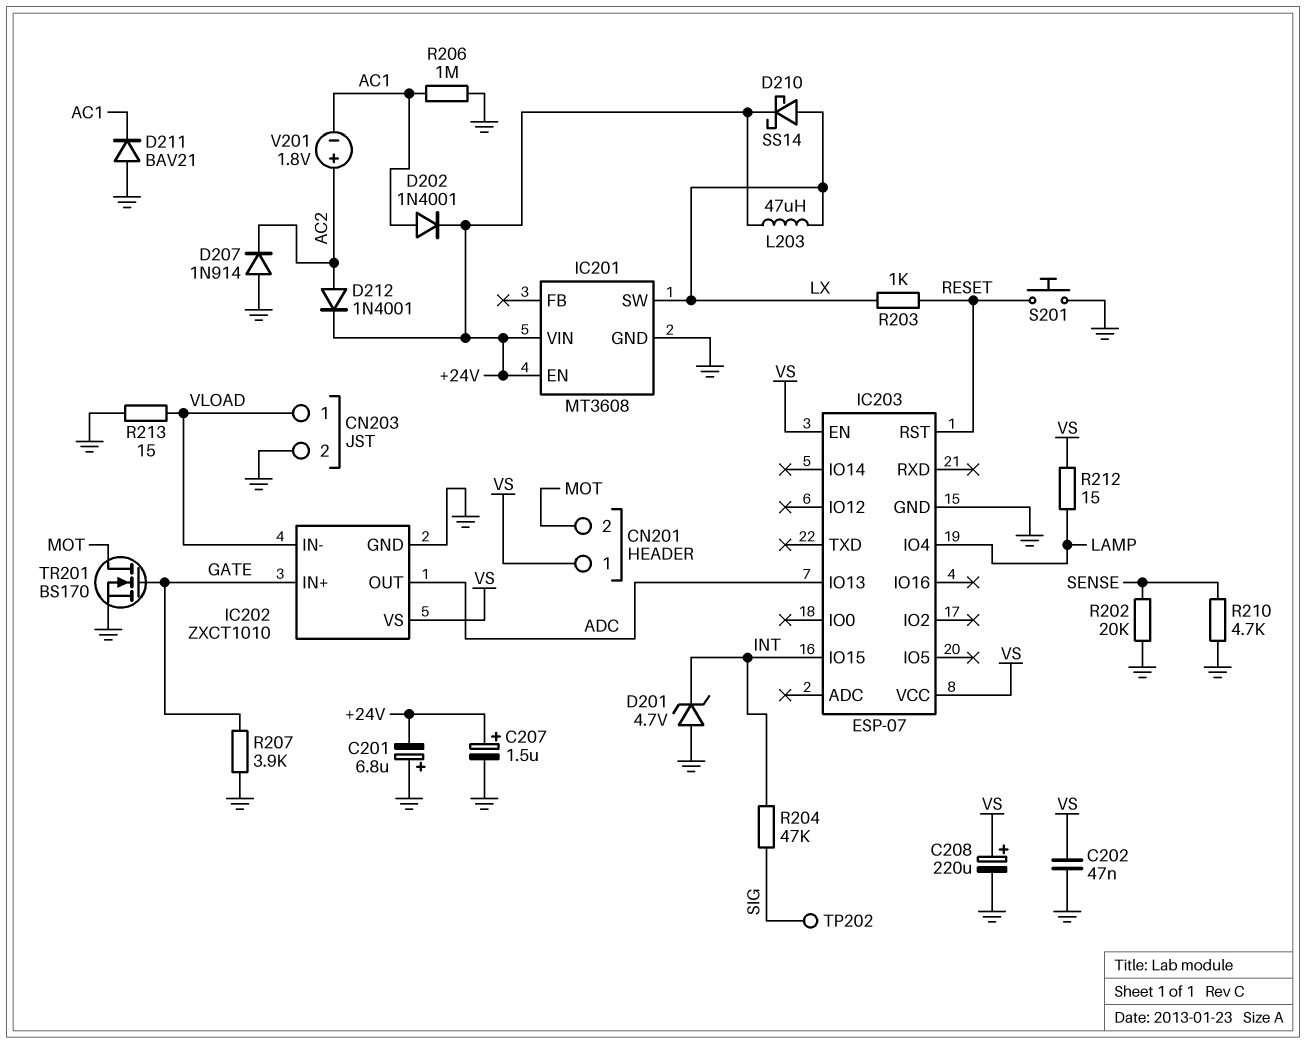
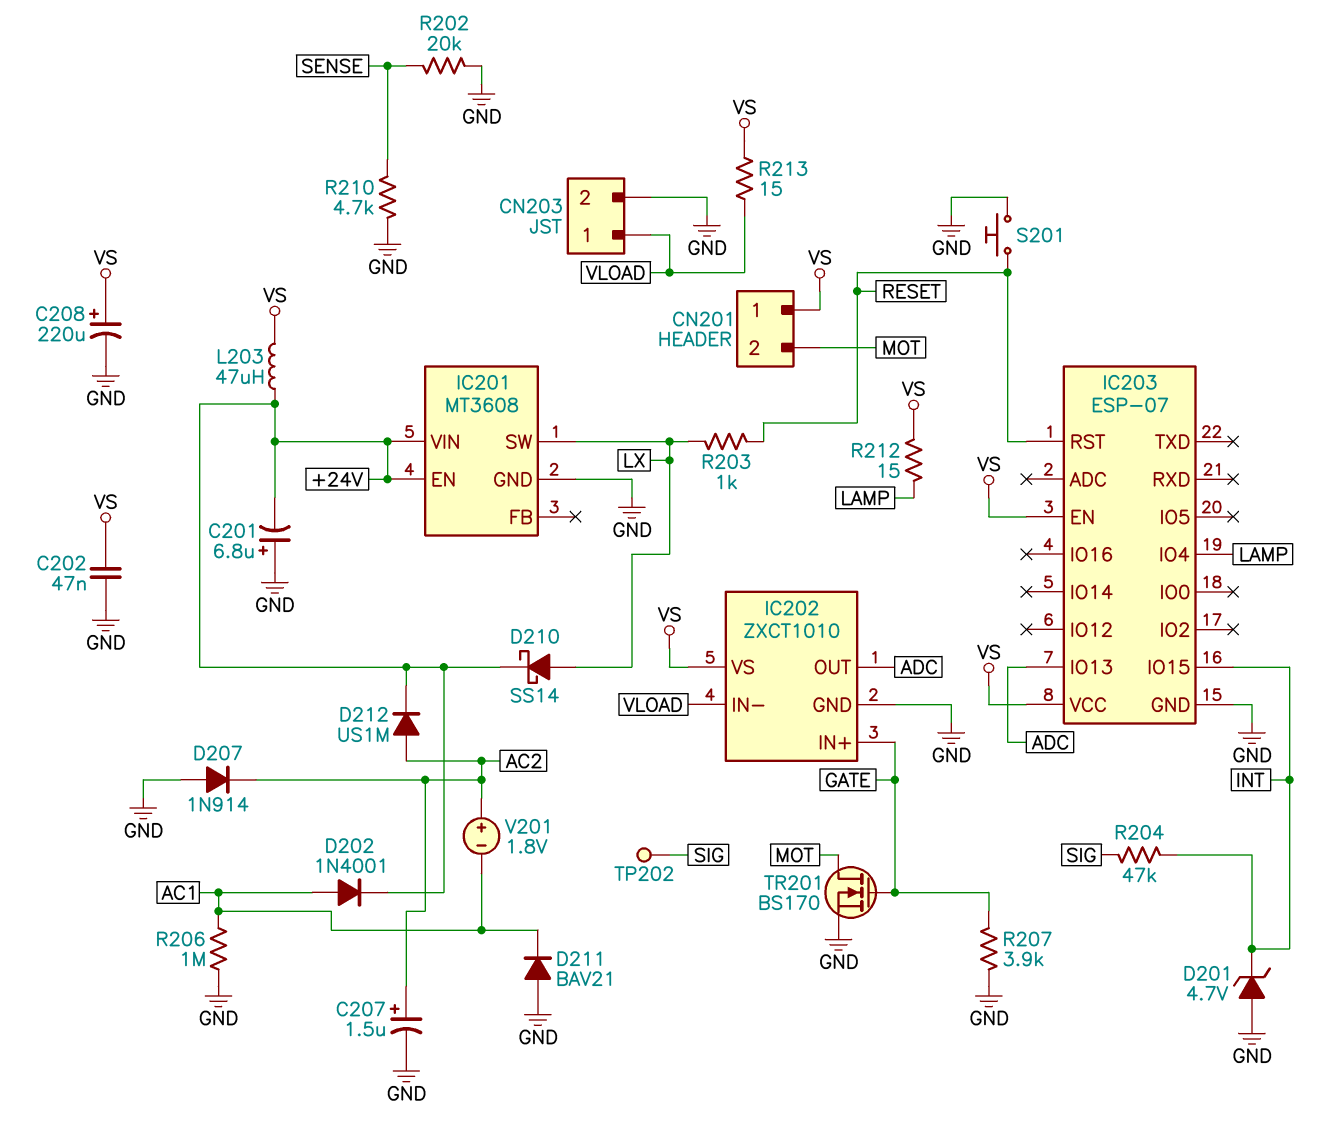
C207: 1.5uF (plus +24V, minus GND) -> 1.5uF (plus AC2, minus GND)
D212: diode 1N4001 (A AC2, K +24V) -> diode US1M (A AC2, K +24V)
L203: 47uH (+24V, LX) -> 47uH (+24V, VS)
R213: 15 (GND, VLOAD) -> 15 (VLOAD, VS)

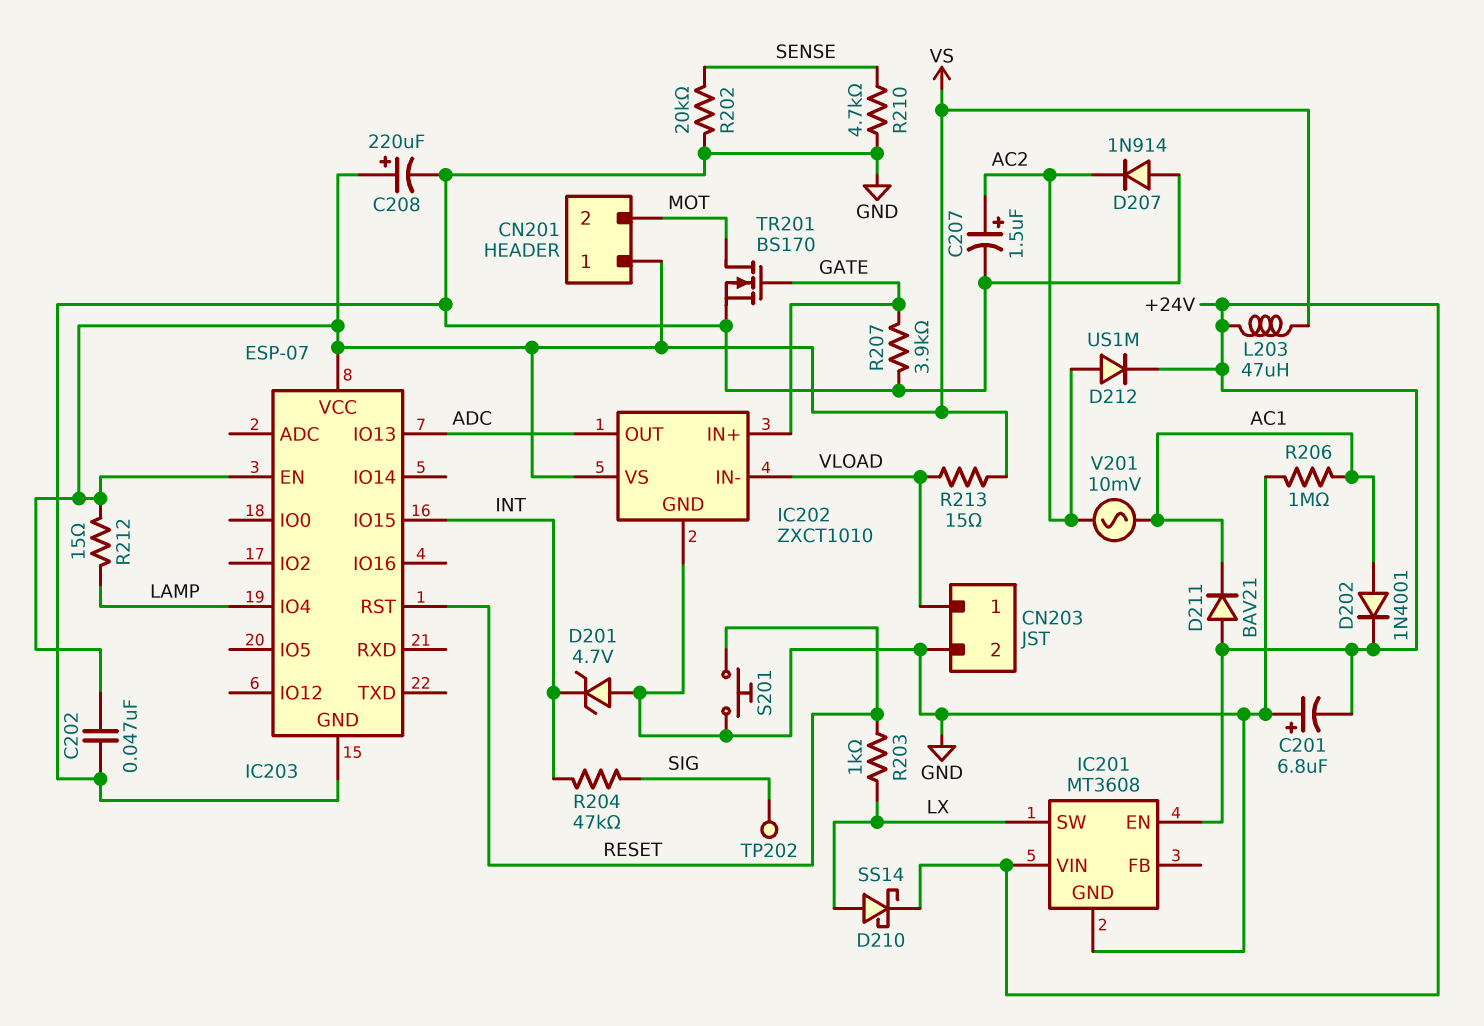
D211: diode BAV21 (A GND, K AC1) -> diode BAV21 (A +24V, K AC1)
V201: 1.8V (plus AC2, minus AC1) -> AC 10mV (AC1, AC2)

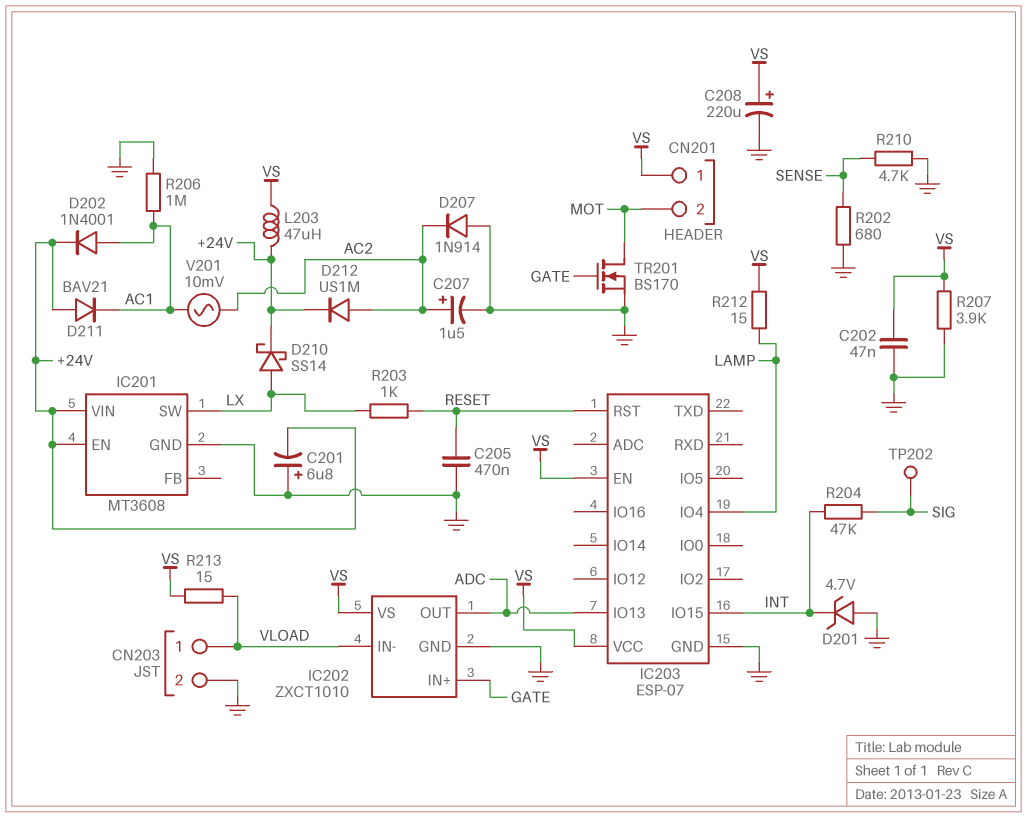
C205: none -> 470nF (GND, RESET)
R202: 20k (GND, SENSE) -> 680 (GND, SENSE)
R207: 3.9k (GATE, GND) -> 3.9k (GND, VS)
S201: button (GND, RESET) -> none

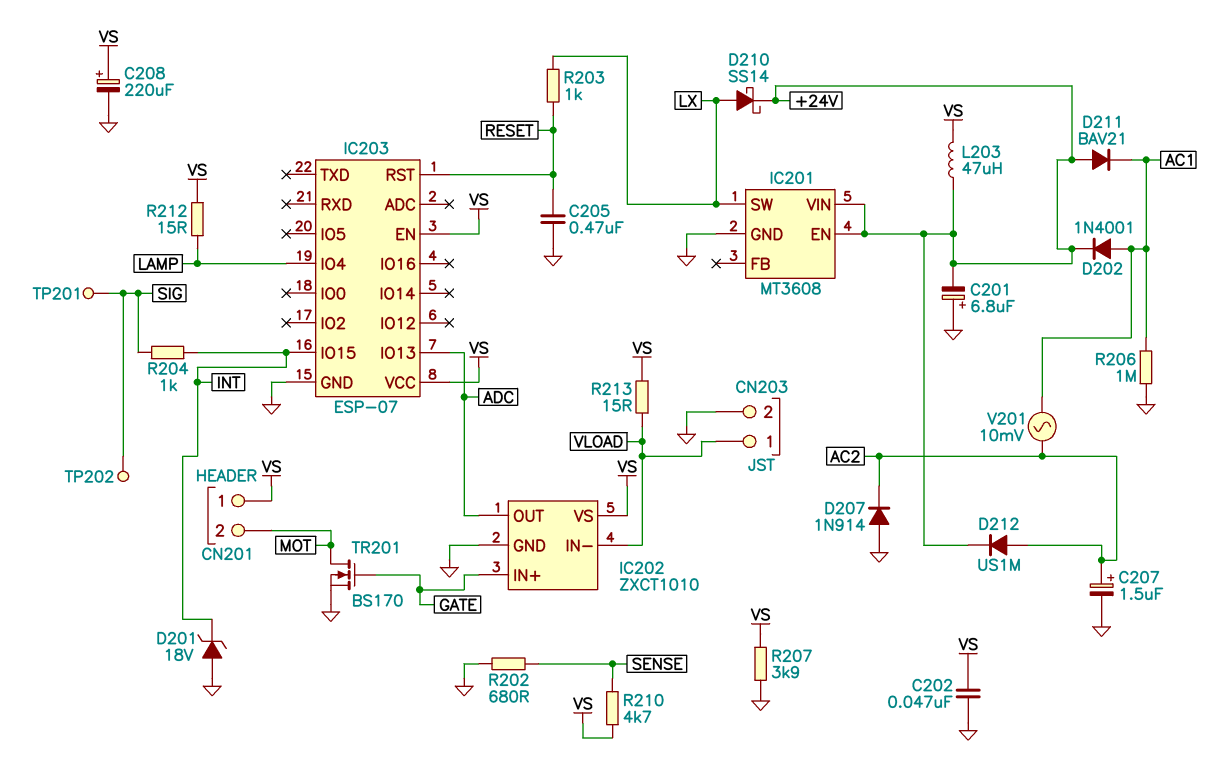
D201: zener 4.7V (A GND, K INT) -> zener 18V (A GND, K INT)
R204: 47k (INT, SIG) -> 1k (INT, SIG)
R210: 4.7k (GND, SENSE) -> 4.7k (SENSE, VS)
TP201: none -> test point (SIG)

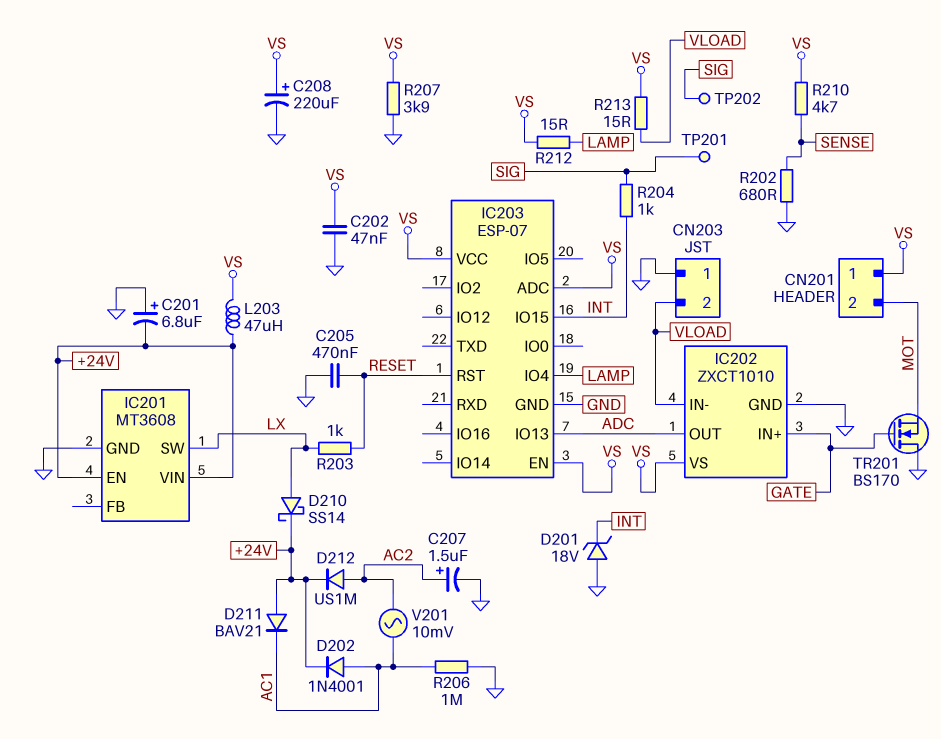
CN203 pin 1: VLOAD -> GND
CN203 pin 2: GND -> VLOAD
D207: diode 1N914 (A GND, K AC2) -> none
IC203 pin ADC: none -> VS
TR201: NMOS BS170 (G GATE, D MOT, S GND) -> NMOS BS170 (G GATE, D GND, S MOT)

